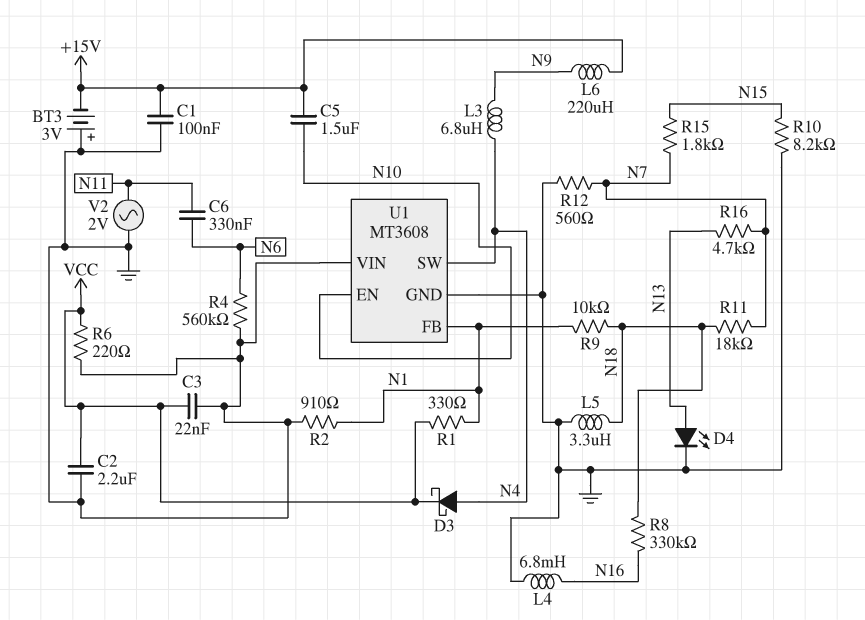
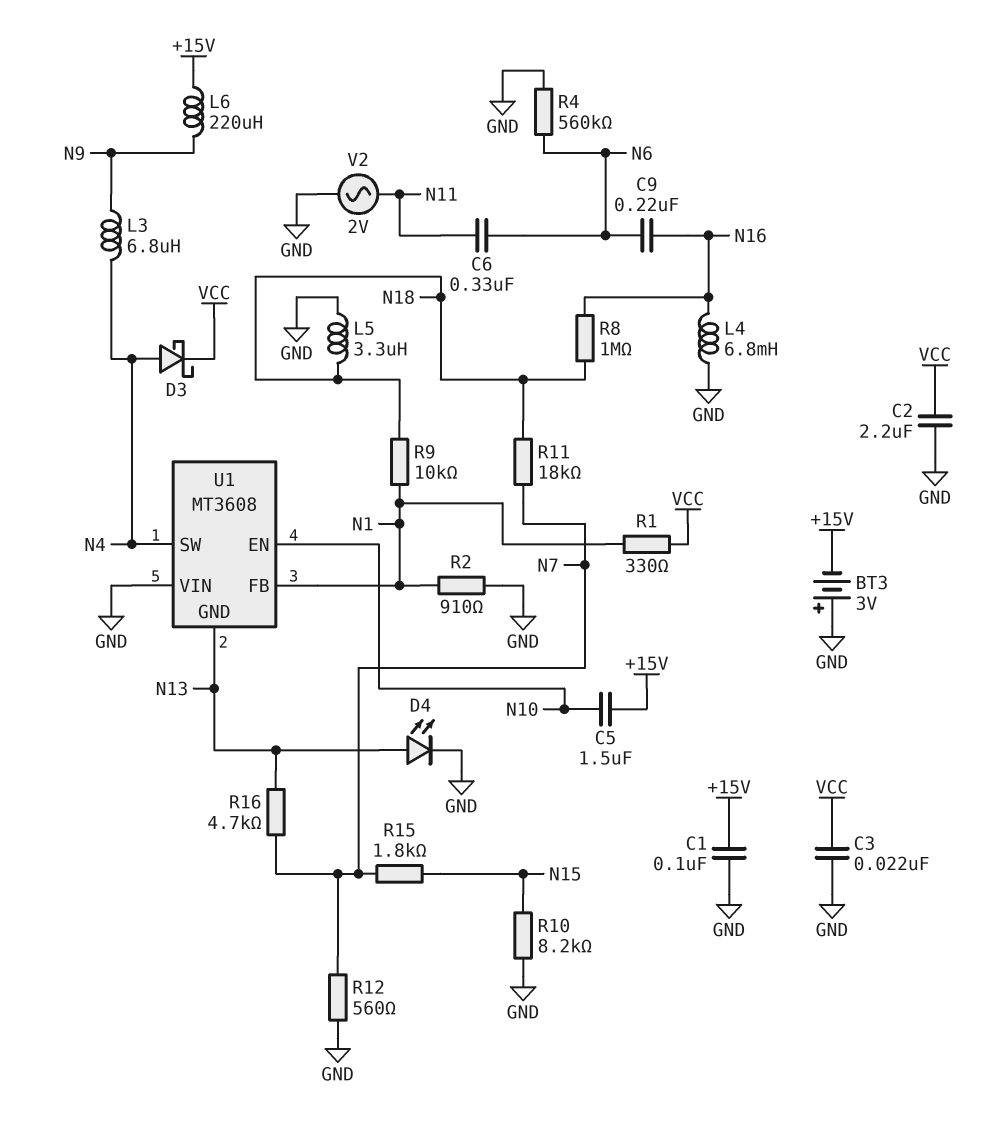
C9: none -> 220nF (N6, N16)
R6: 220 (GND, VCC) -> none
R8: 330k (N16, N18) -> 1M (N16, N18)
U1 pin GND: GND -> N13

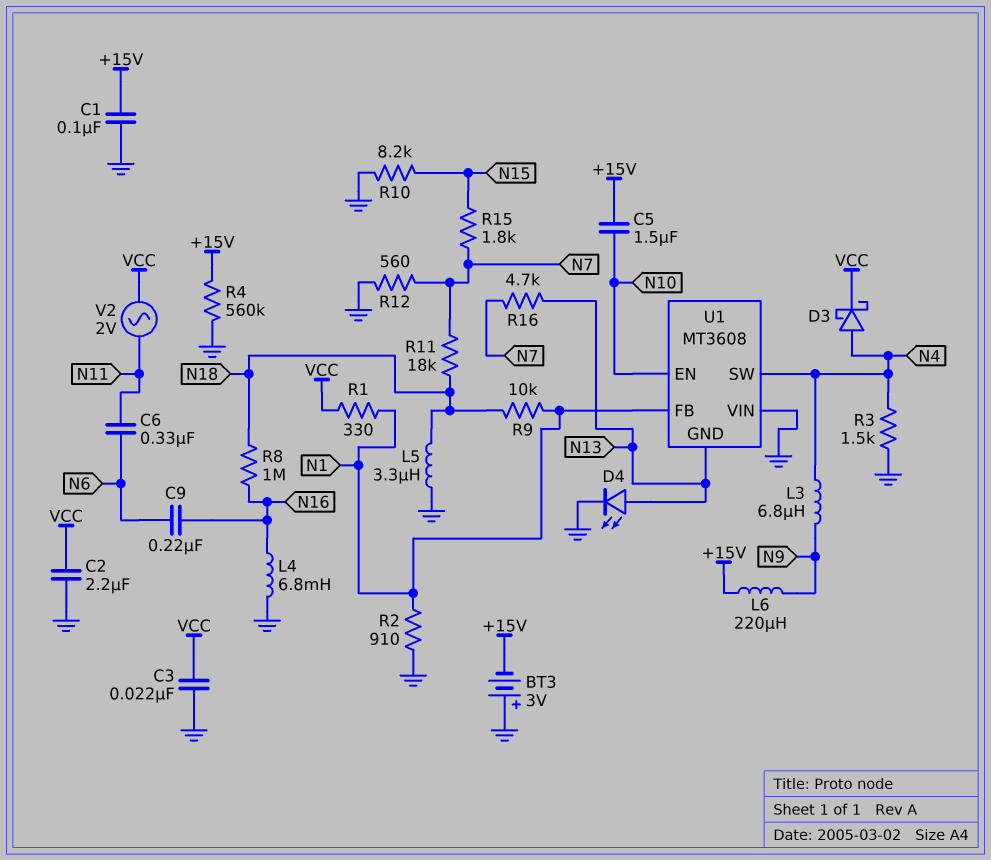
R3: none -> 1.5k (GND, N4)
R4: 560k (GND, N6) -> 560k (+15V, GND)
V2: AC 2V (GND, N11) -> AC 2V (N11, VCC)

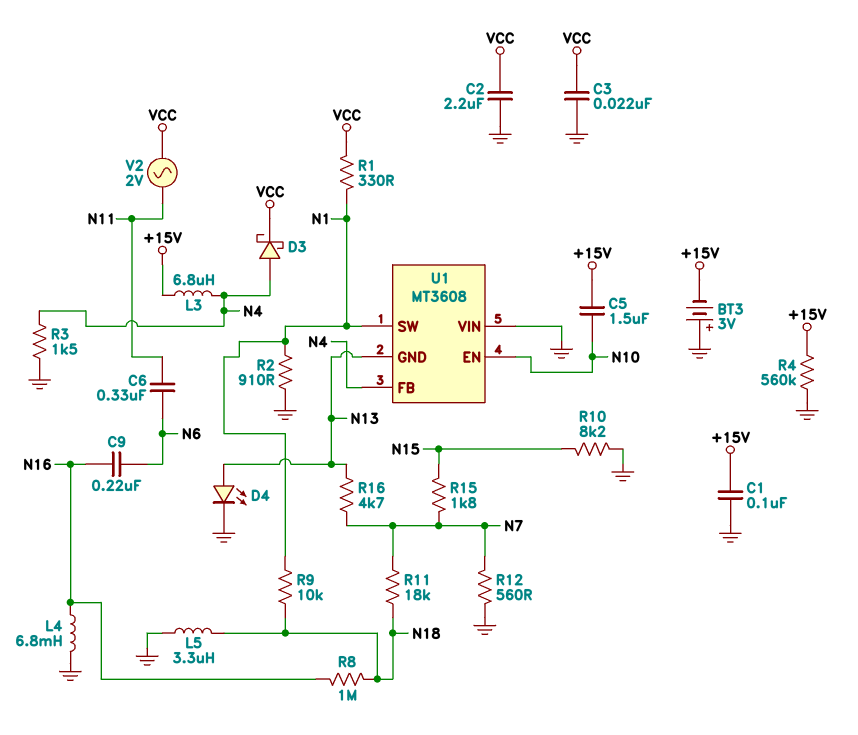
L3: 6.8uH (N4, N9) -> 6.8uH (+15V, N4)
L6: 220uH (+15V, N9) -> none
U1 pin FB: N1 -> N4
U1 pin SW: N4 -> N1

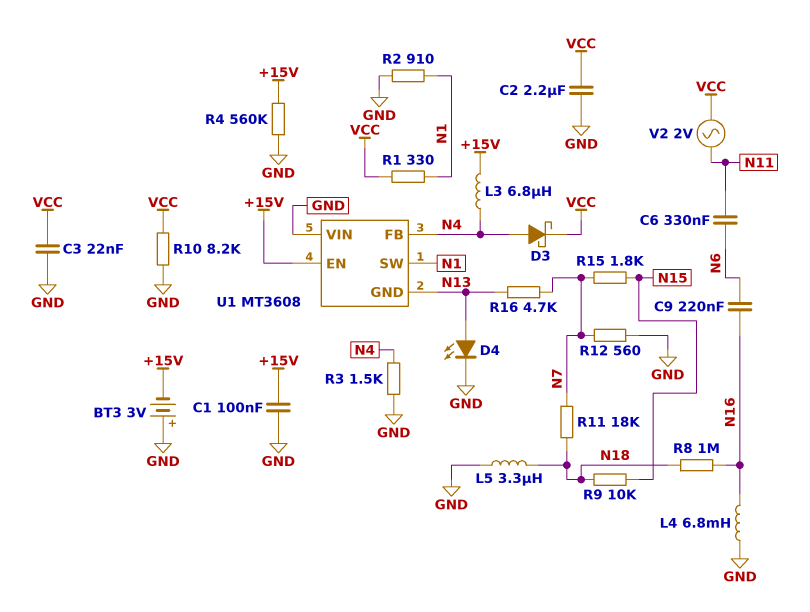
C5: 1.5uF (+15V, N10) -> none
R9: 10k (N1, N18) -> 10k (N15, N18)
R10: 8.2k (GND, N15) -> 8.2k (GND, VCC)
U1 pin EN: N10 -> +15V

